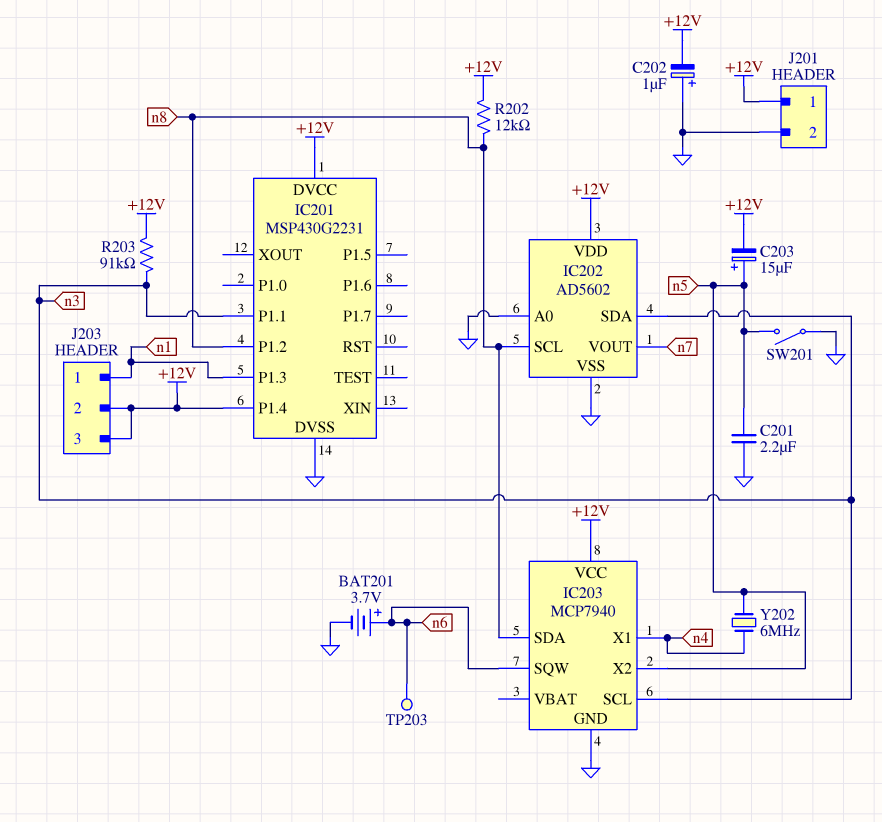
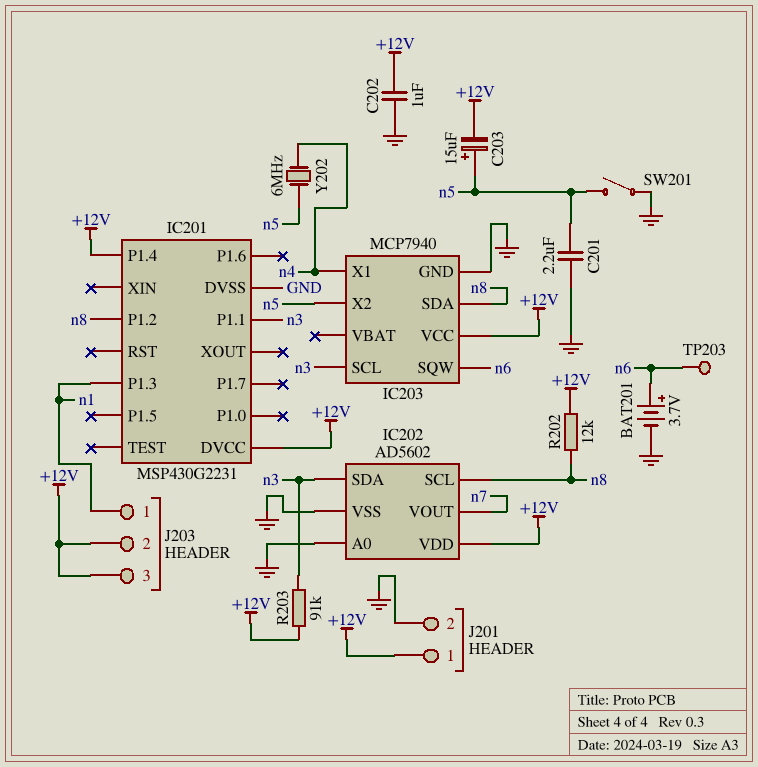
C202: 1uF (plus GND, minus +12V) -> 1uF (+12V, GND)

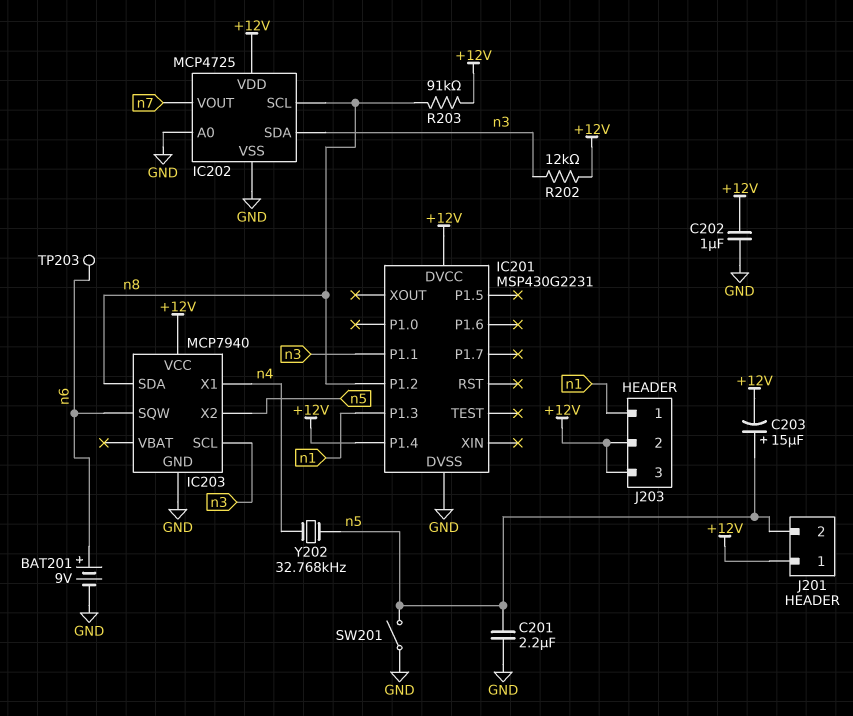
BAT201: 3.7V (plus n6, minus GND) -> 9V (plus n6, minus GND)
IC202: AD5602 -> MCP4725
J201 pin 2: GND -> n5
R202: 12k (+12V, n8) -> 12k (+12V, n3)
R203: 91k (+12V, n3) -> 91k (+12V, n8)
Y202: 6MHz (n4, n5) -> 32.768kHz (n4, n5)

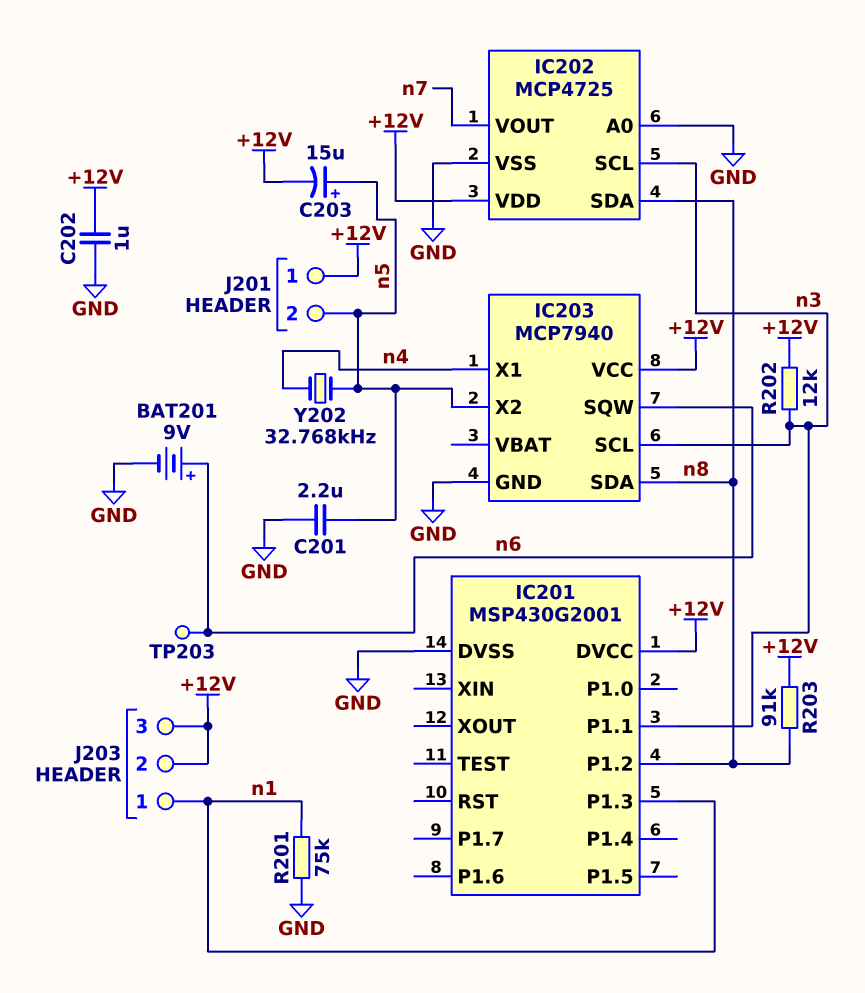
IC201: MSP430G2231 -> MSP430G2001
IC201 pin P1.4: +12V -> none
IC202 pin SCL: n8 -> n3
IC202 pin SDA: n3 -> n8
R201: none -> 75k (GND, n1)
SW201: switch (GND, n5) -> none

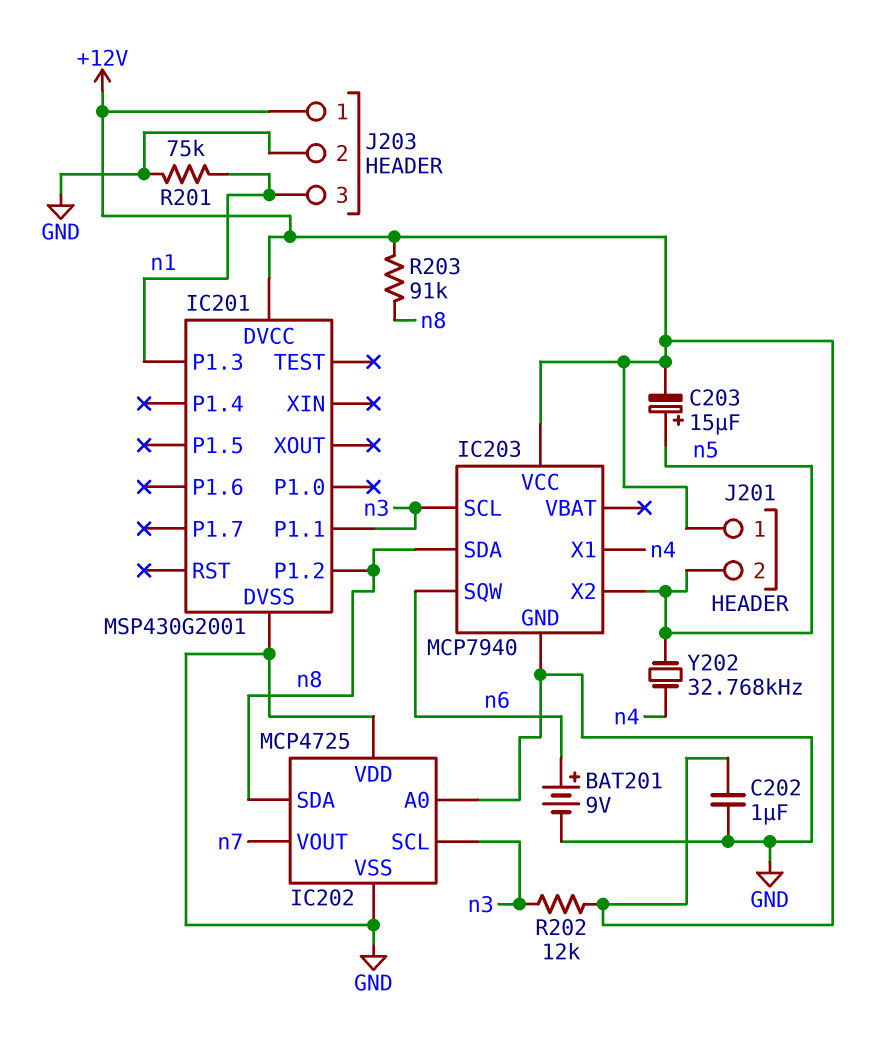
C201: 2.2uF (GND, n5) -> none
IC202 pin VDD: +12V -> GND
J203 pin 1: n1 -> +12V
J203 pin 2: +12V -> GND
J203 pin 3: +12V -> n1
TP203: test point (n6) -> none

